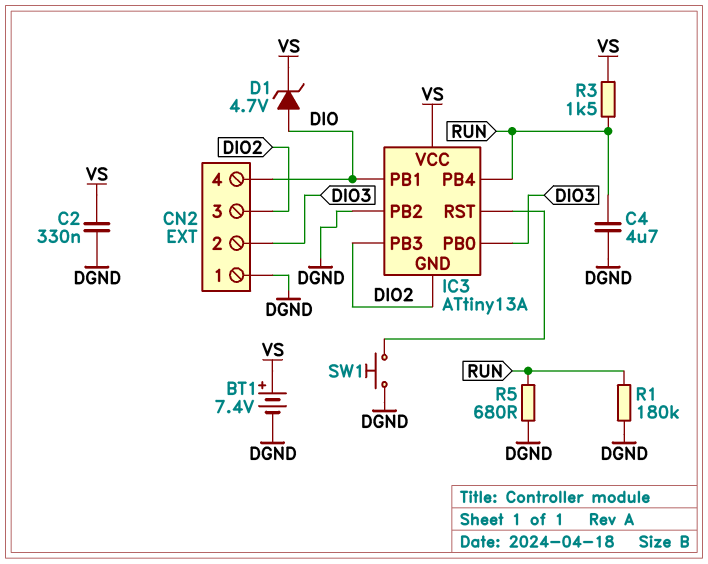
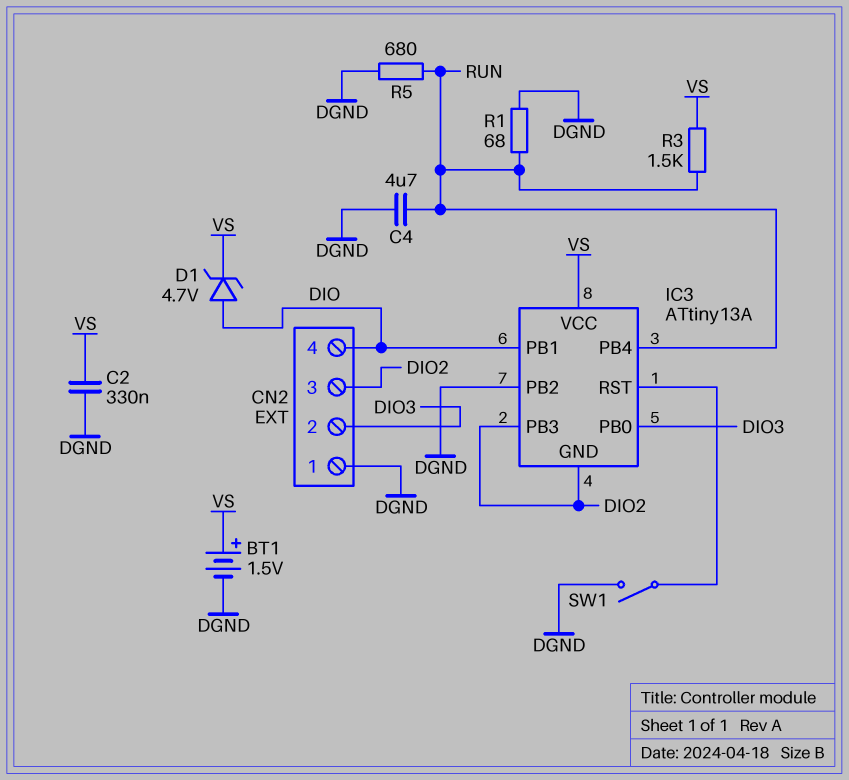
BT1: 7.4V (plus VS, minus DGND) -> 1.5V (plus VS, minus DGND)
R1: 180k (DGND, RUN) -> 68 (DGND, RUN)
SW1: button (DGND, IC3/RST) -> switch (DGND, IC3/RST)

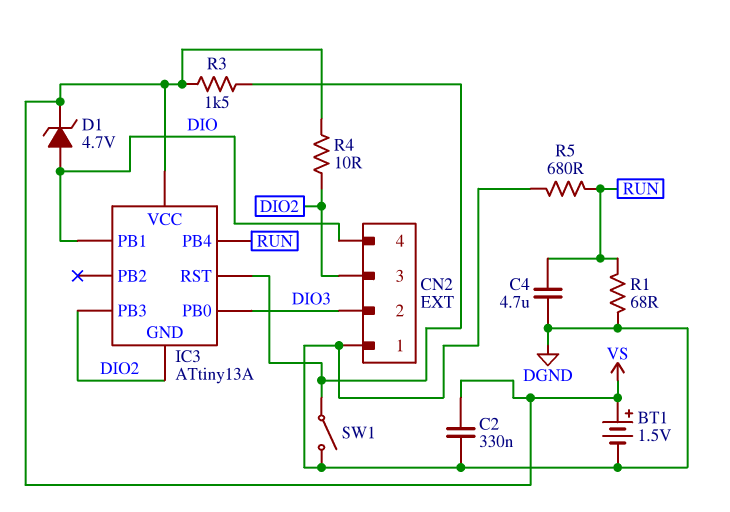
IC3 pin PB2: DGND -> none
R3: 1.5k (RUN, VS) -> 1.5k (IC3/RST, VS)
R4: none -> 10 (DIO2, VS)

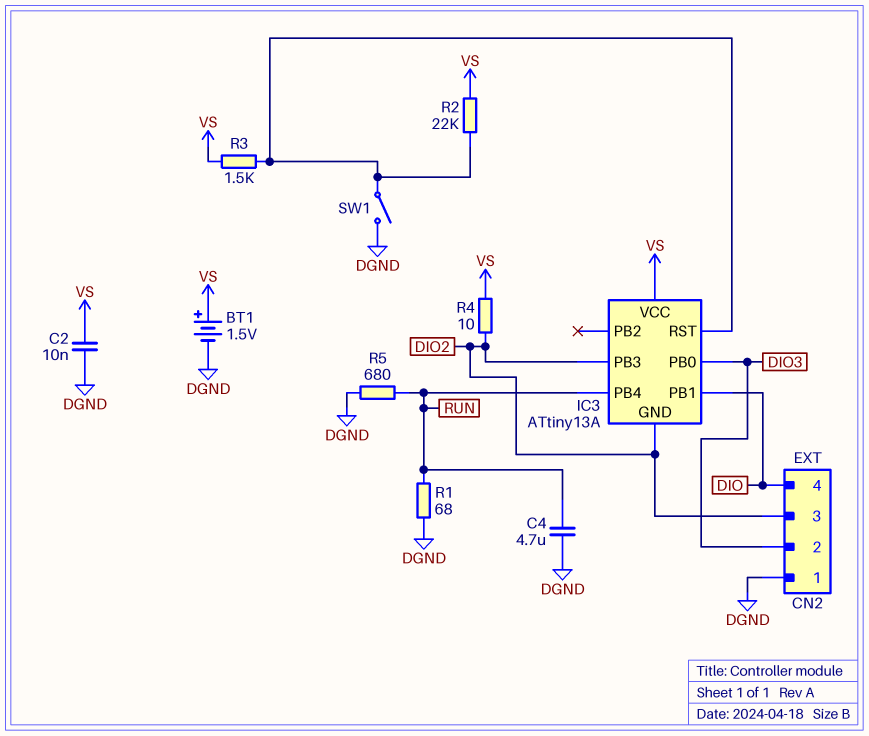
C2: 330nF (DGND, VS) -> 10nF (DGND, VS)
D1: zener 4.7V (A DIO, K VS) -> none
R2: none -> 22k (IC3/RST, VS)

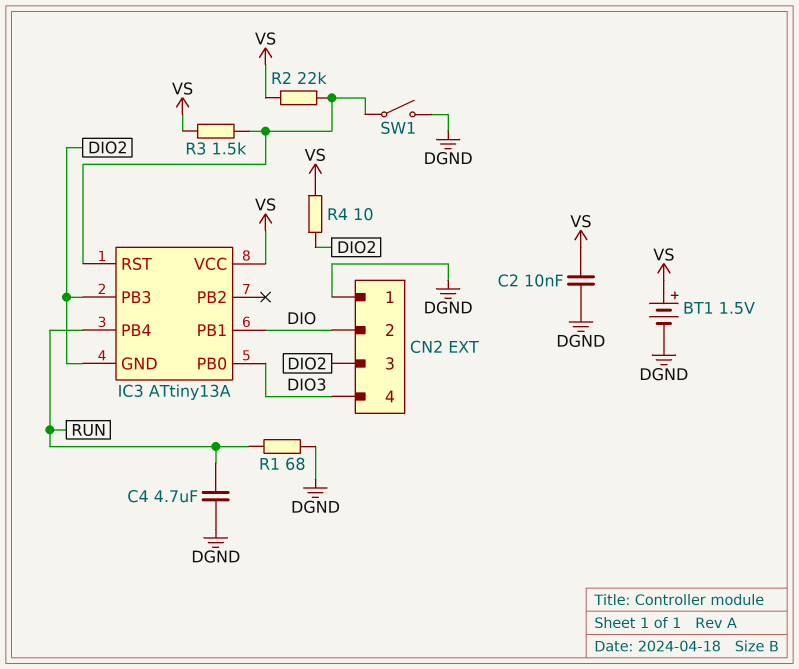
CN2 pin 2: DIO3 -> DIO
CN2 pin 4: DIO -> DIO3
R5: 680 (DGND, RUN) -> none

